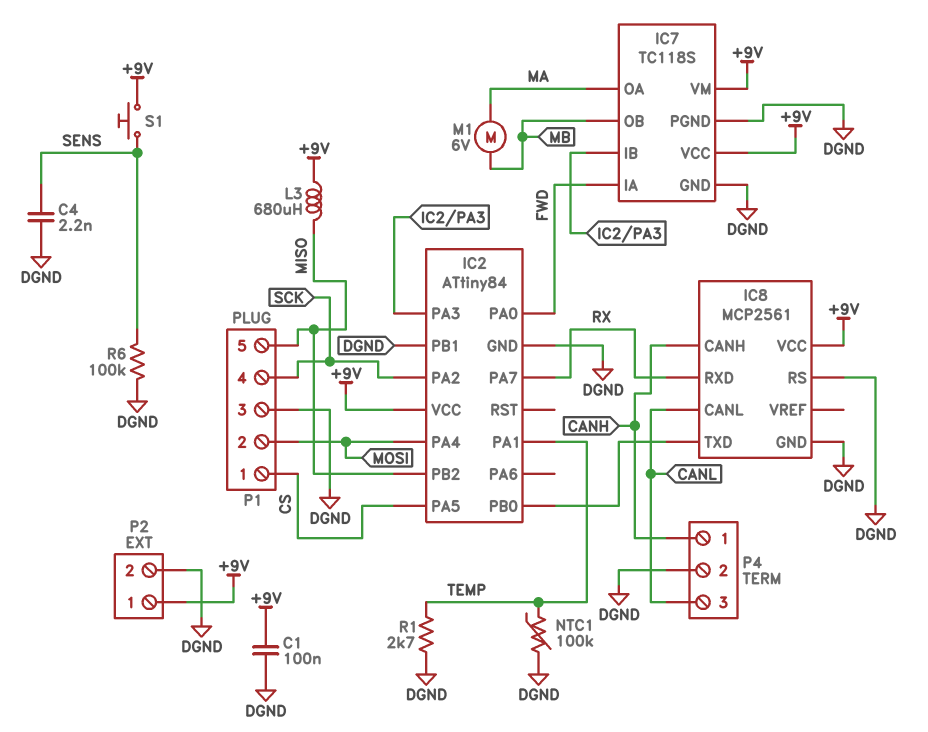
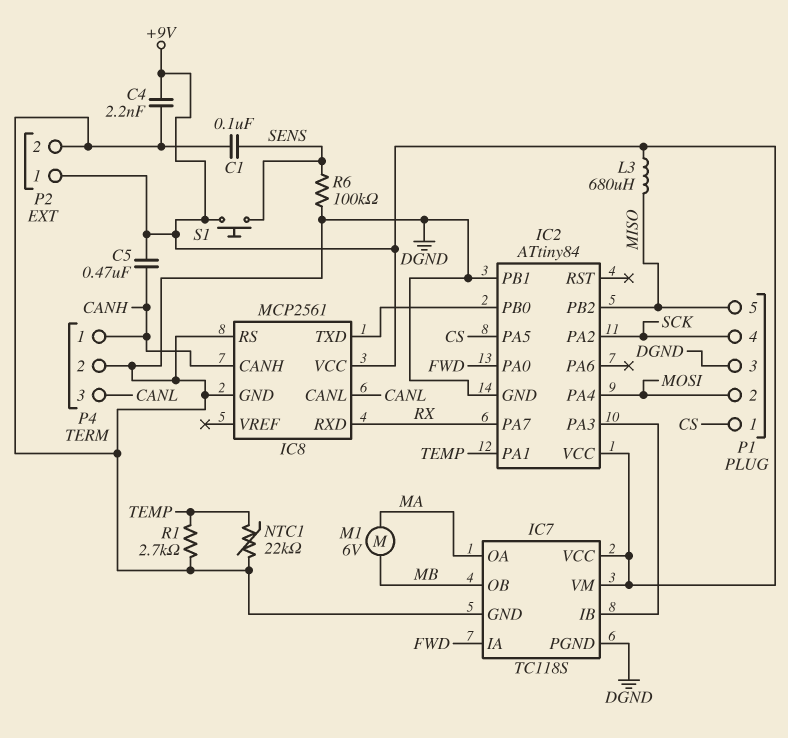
C1: 100nF (+9V, DGND) -> 100nF (DGND, SENS)
C4: 2.2nF (DGND, SENS) -> 2.2nF (+9V, DGND)
C5: none -> 470nF (+9V, CANH)
NTC1: 100k (DGND, TEMP) -> 22k (DGND, TEMP)

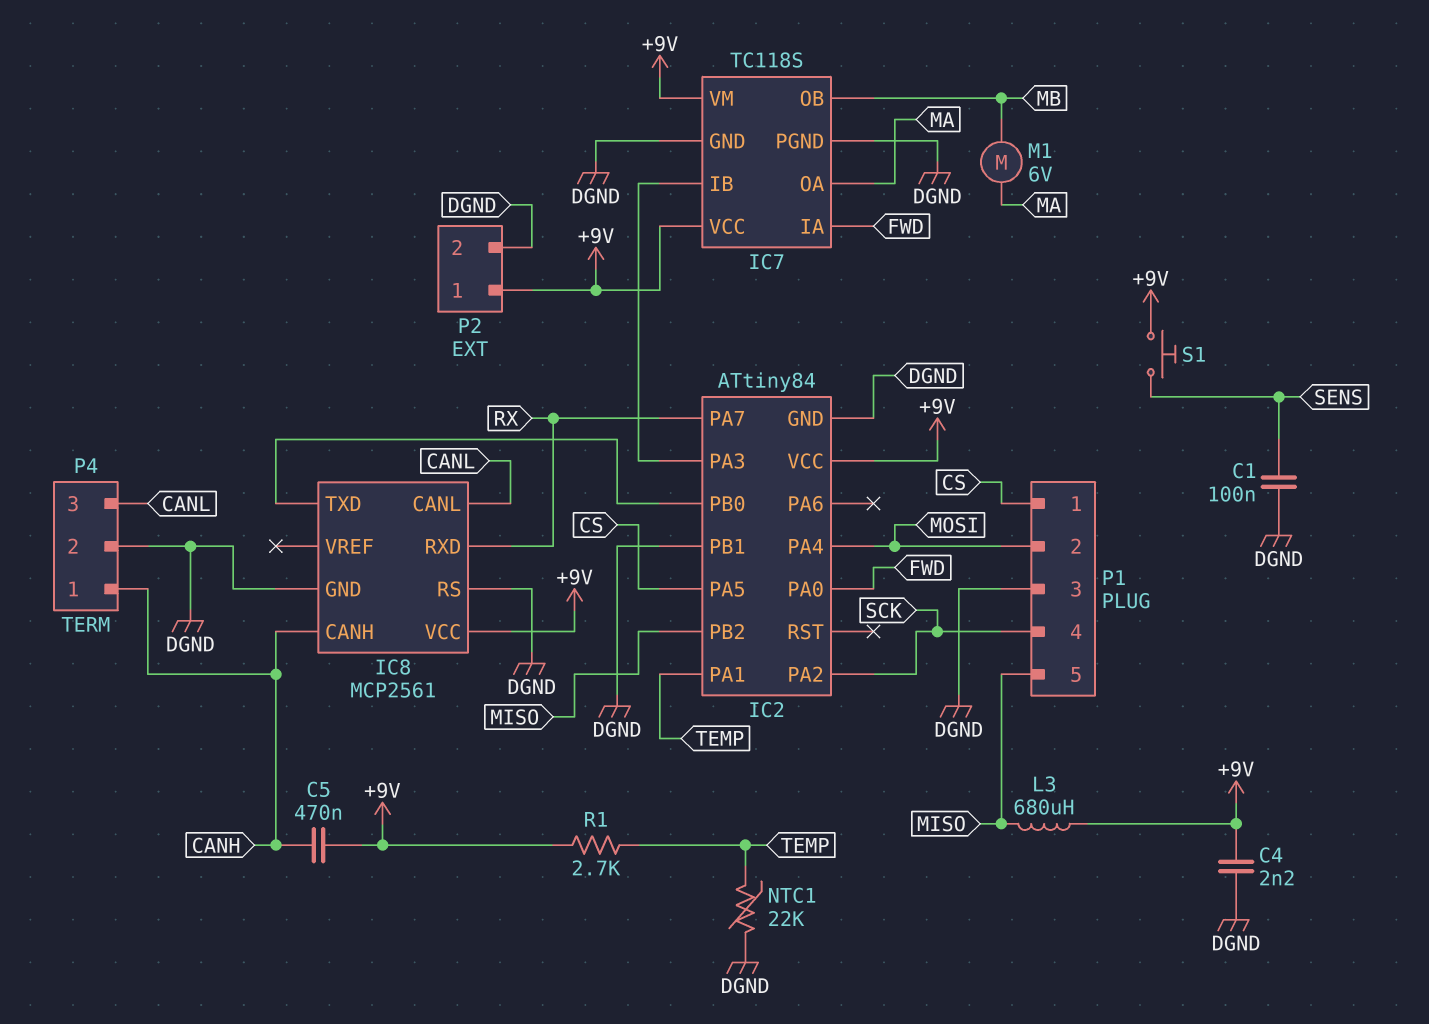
R1: 2.7k (DGND, TEMP) -> 2.7k (+9V, TEMP)
R6: 100k (DGND, SENS) -> none

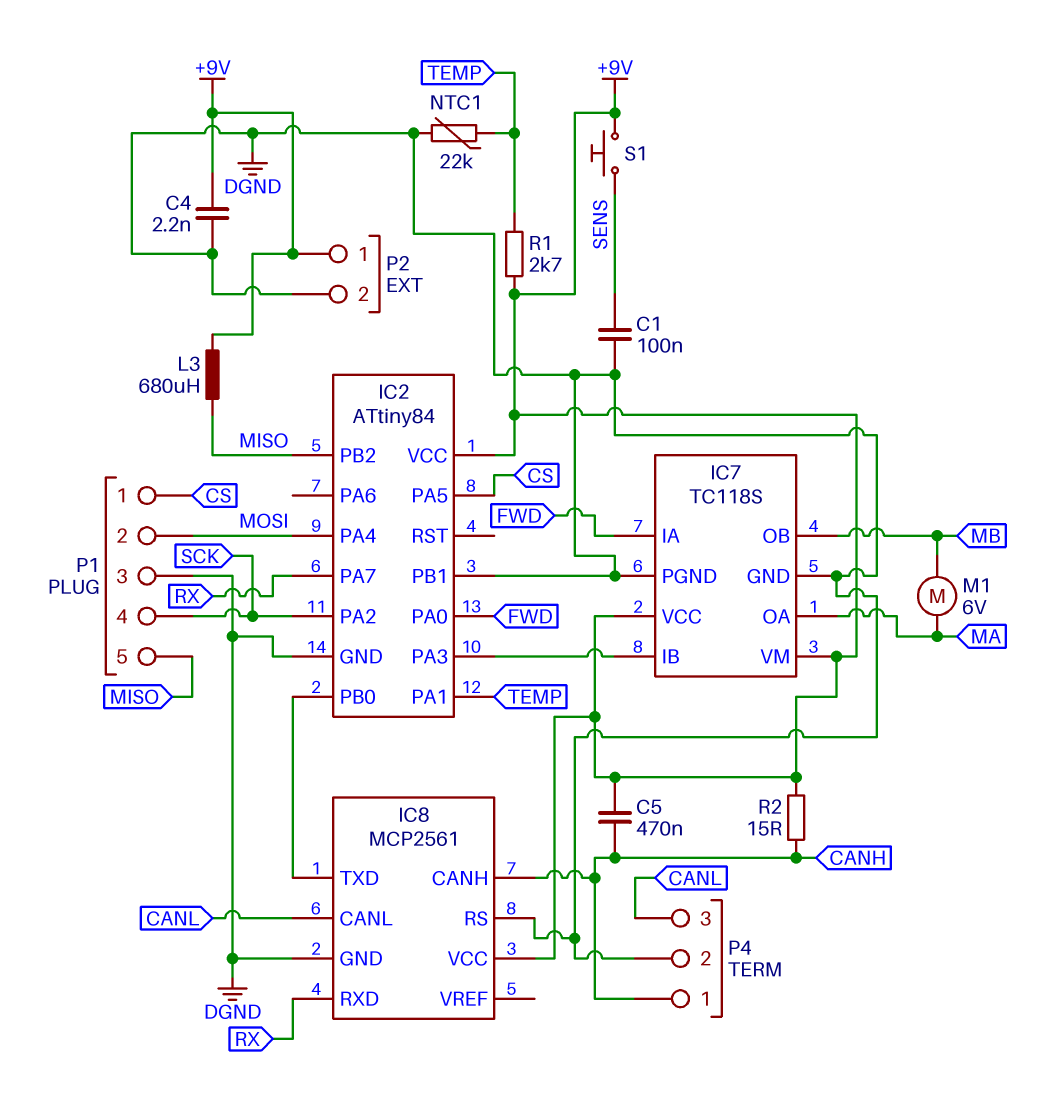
R2: none -> 15 (+9V, CANH)

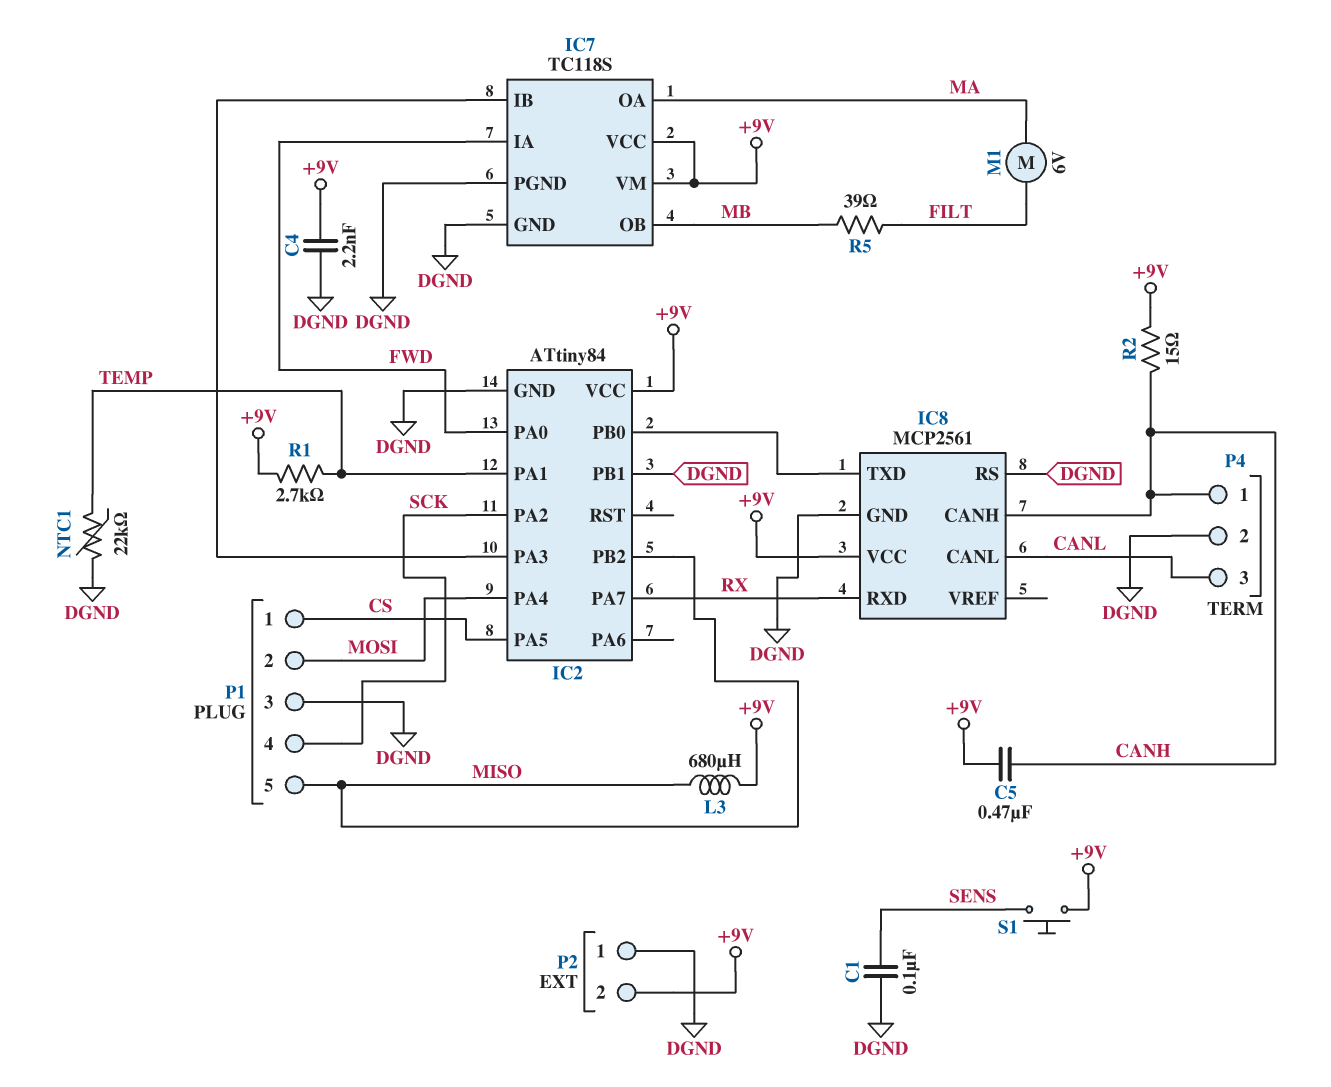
M1: motor 6V (MA, MB) -> motor 6V (FILT, MA)
P2 pin 1: +9V -> DGND
P2 pin 2: DGND -> +9V
R5: none -> 39 (FILT, MB)

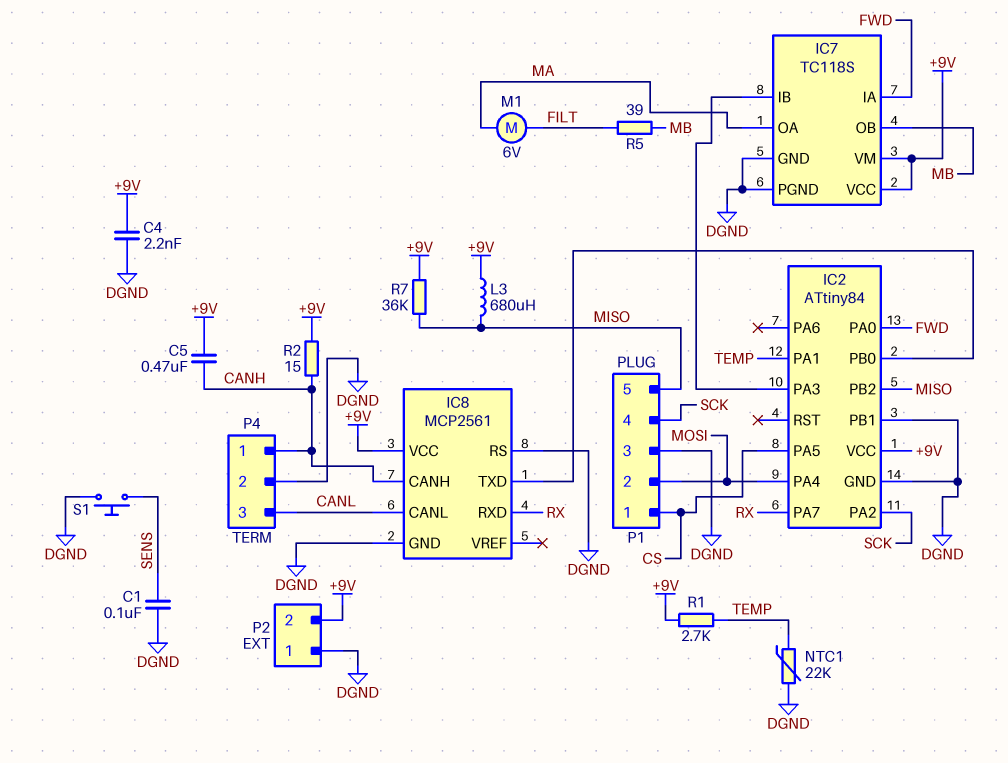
R7: none -> 36k (+9V, MISO)
S1: button (+9V, SENS) -> button (DGND, SENS)

